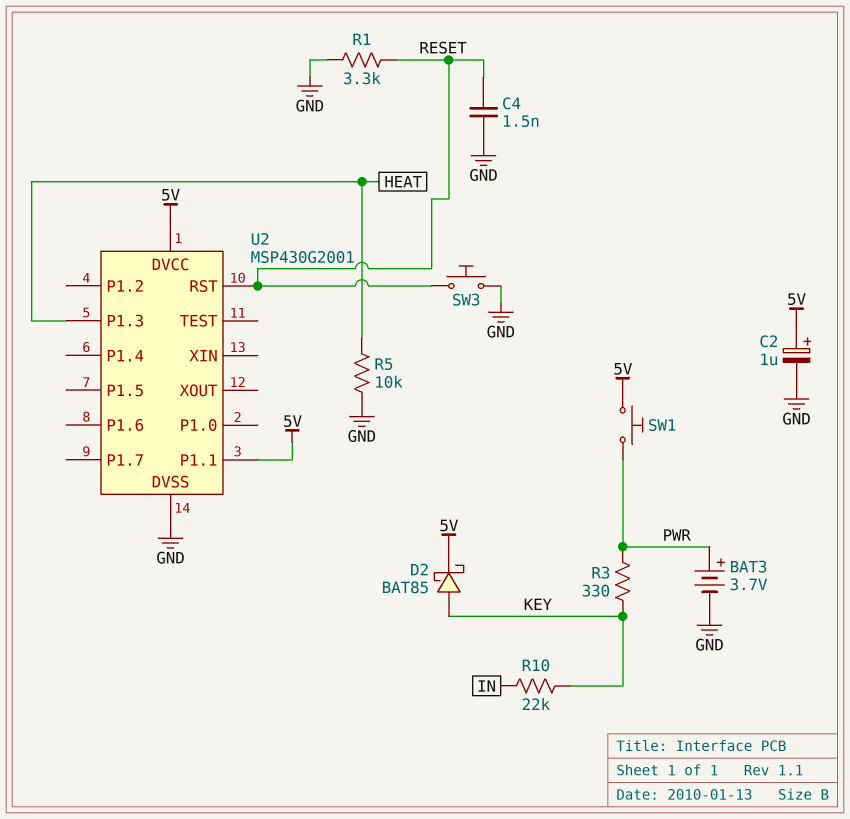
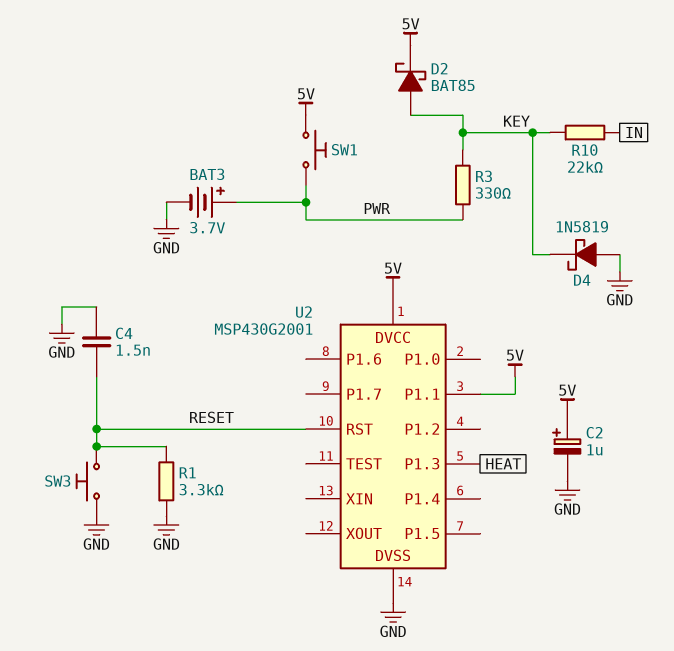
D4: none -> schottky 1N5819 (A GND, K KEY)
R5: 10k (GND, HEAT) -> none

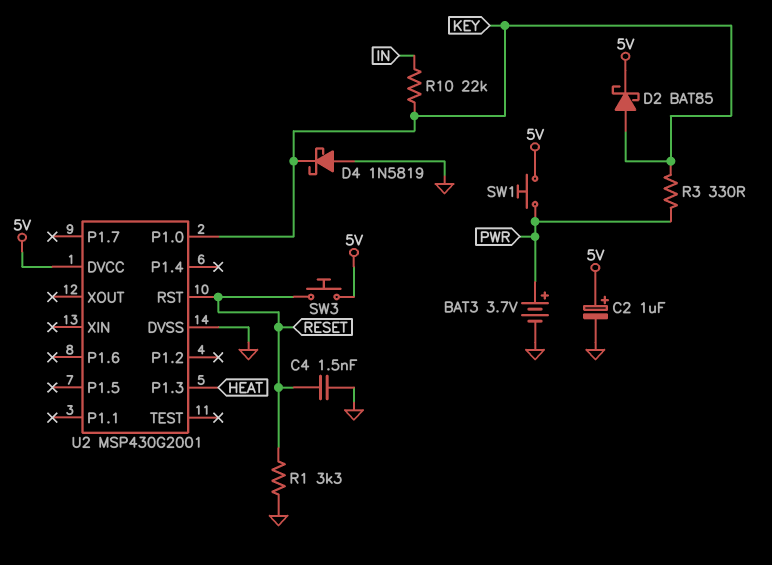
SW3: button (GND, RESET) -> button (5V, RESET)
U2 pin P1.0: none -> KEY
U2 pin P1.1: 5V -> none

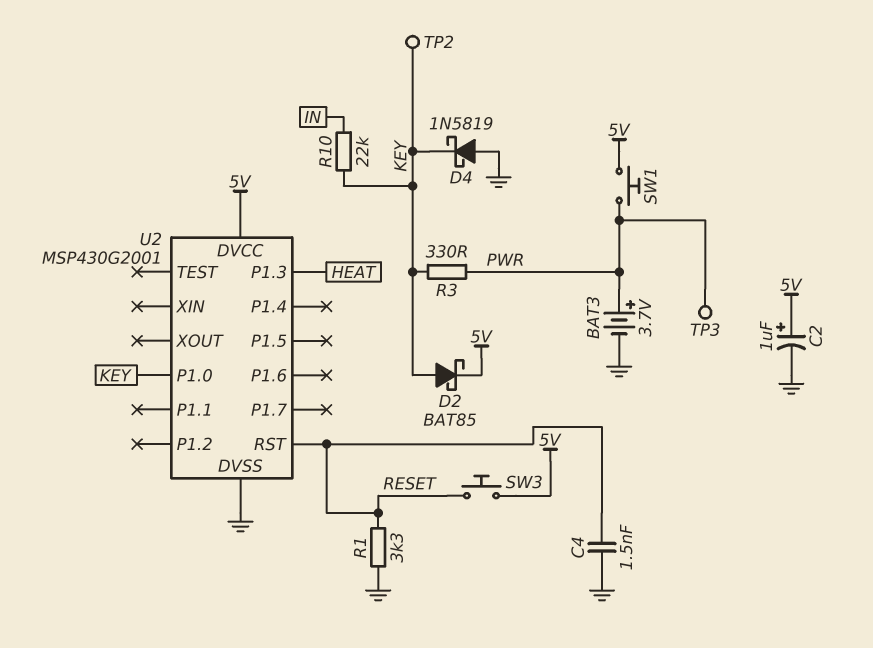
TP2: none -> test point (KEY)
TP3: none -> test point (PWR)

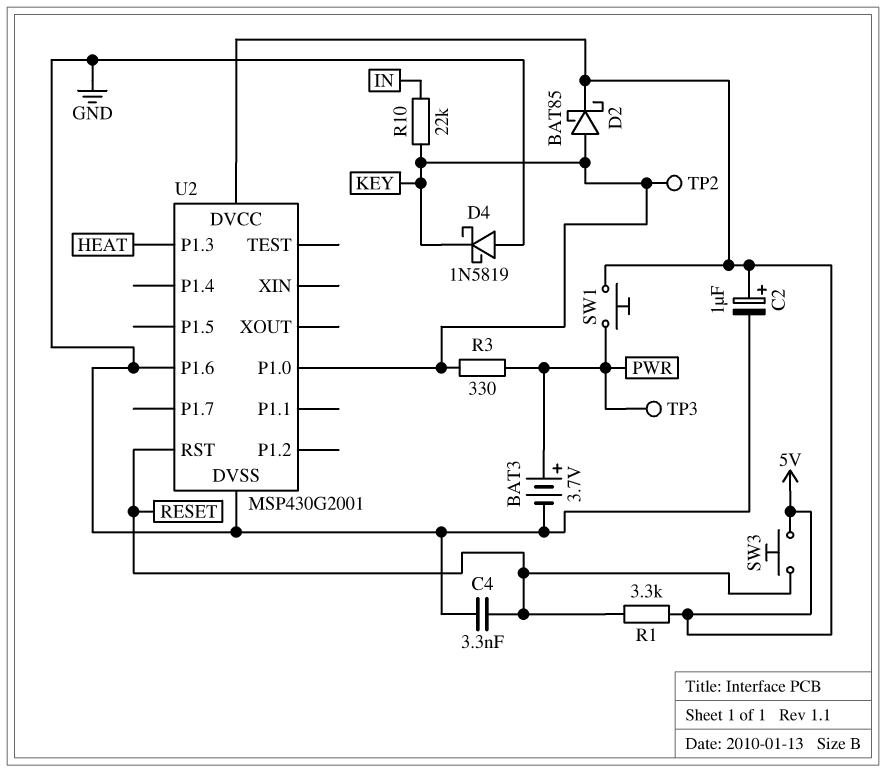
C4: 1.5nF (GND, RESET) -> 3.3nF (GND, RESET)
R1: 3.3k (GND, RESET) -> 3.3k (5V, RESET)
U2 pin P1.6: none -> GND

